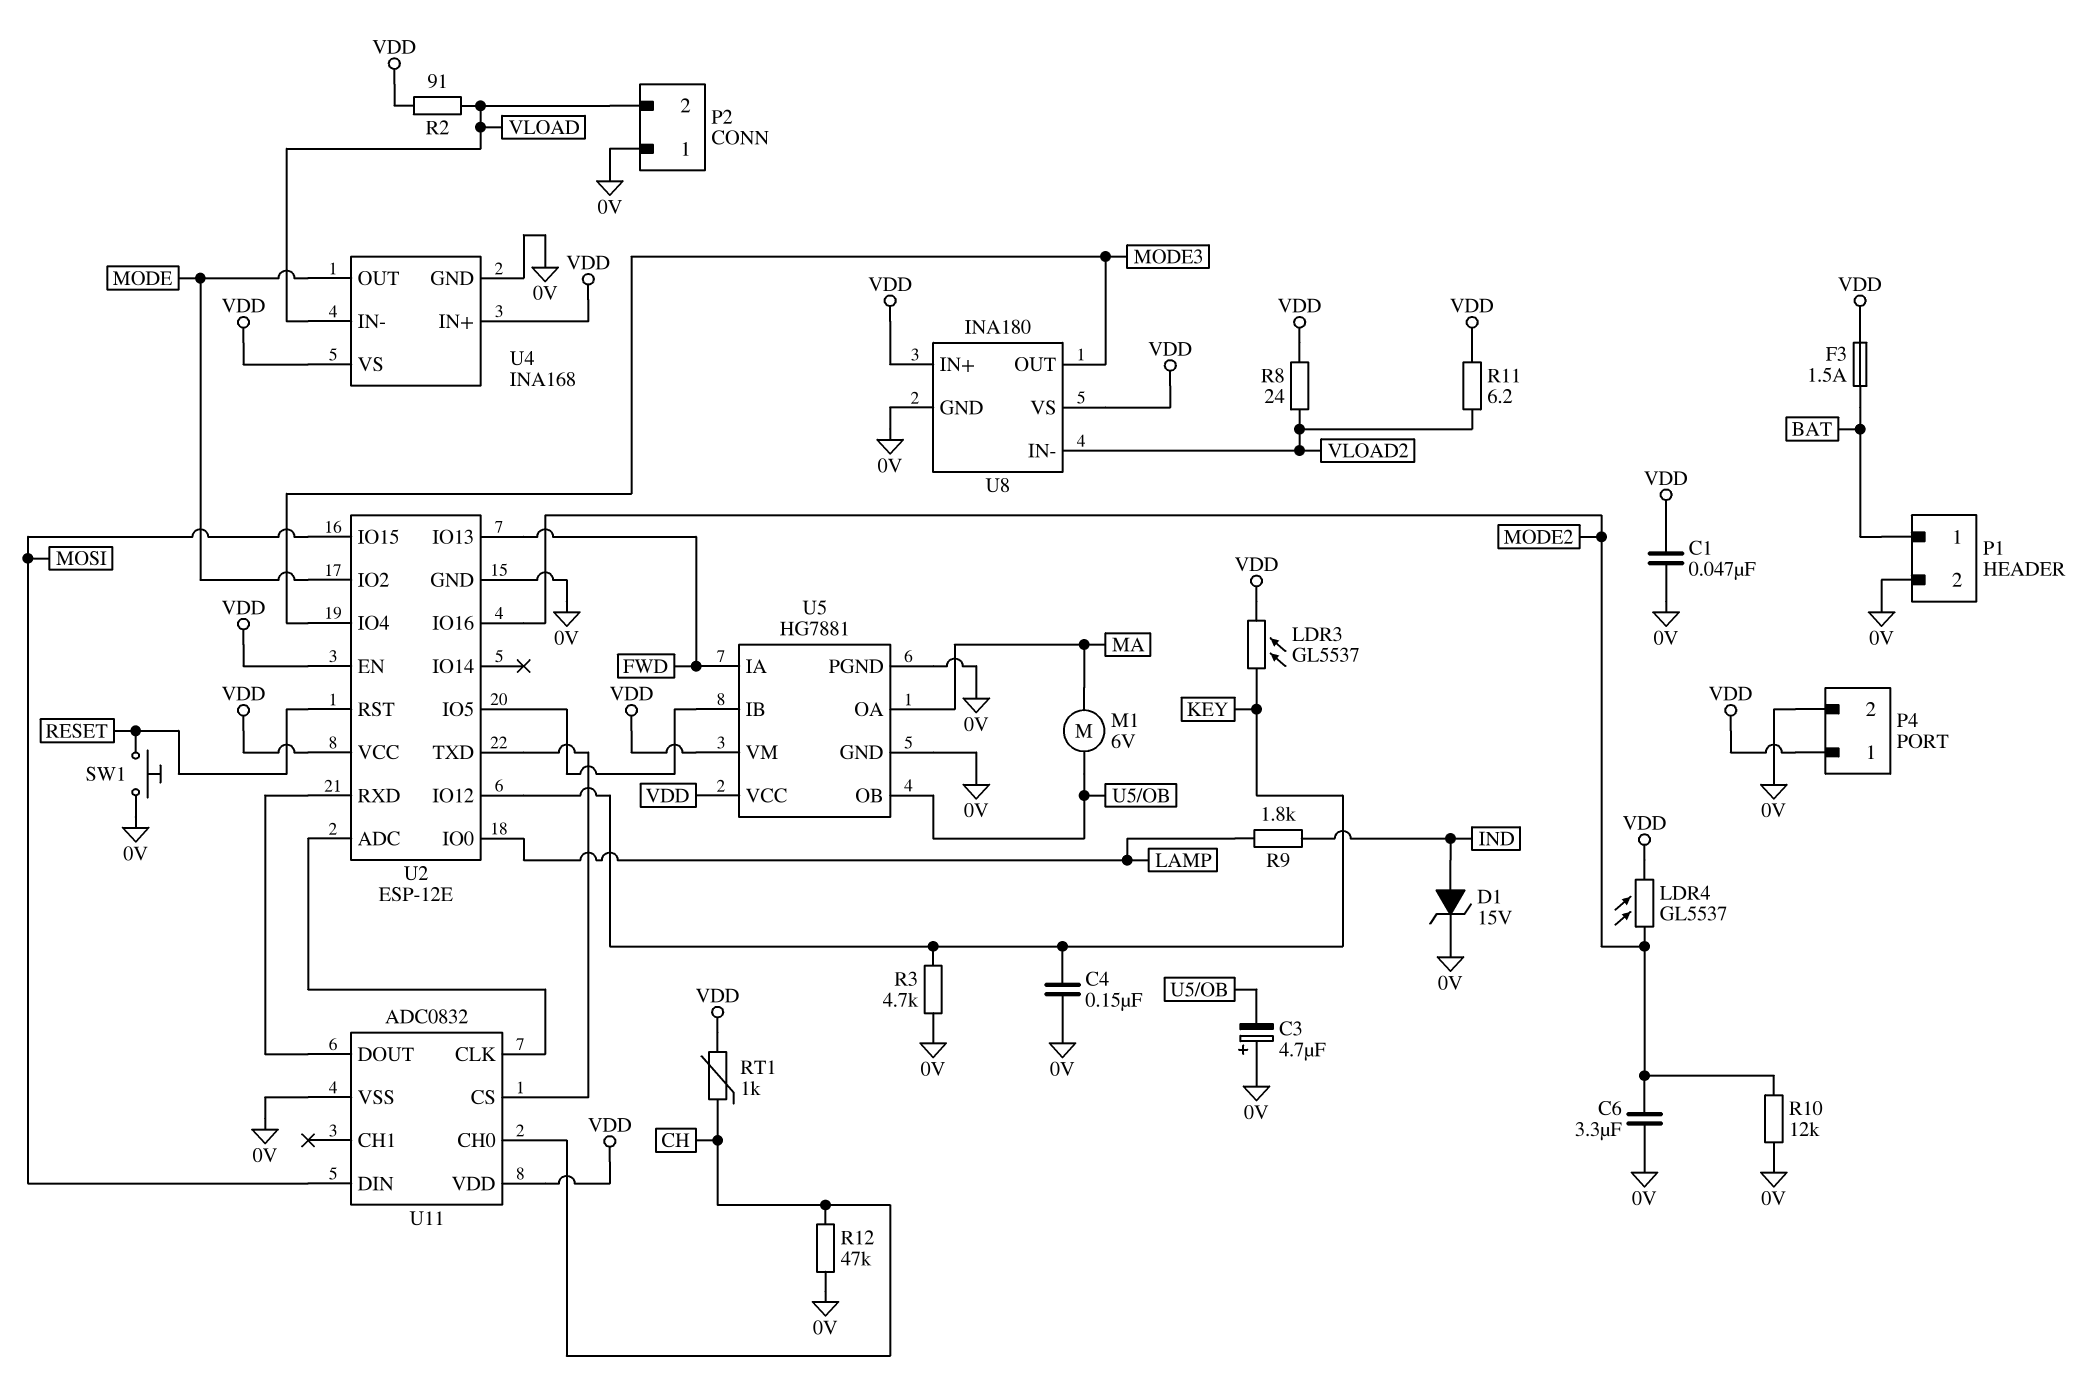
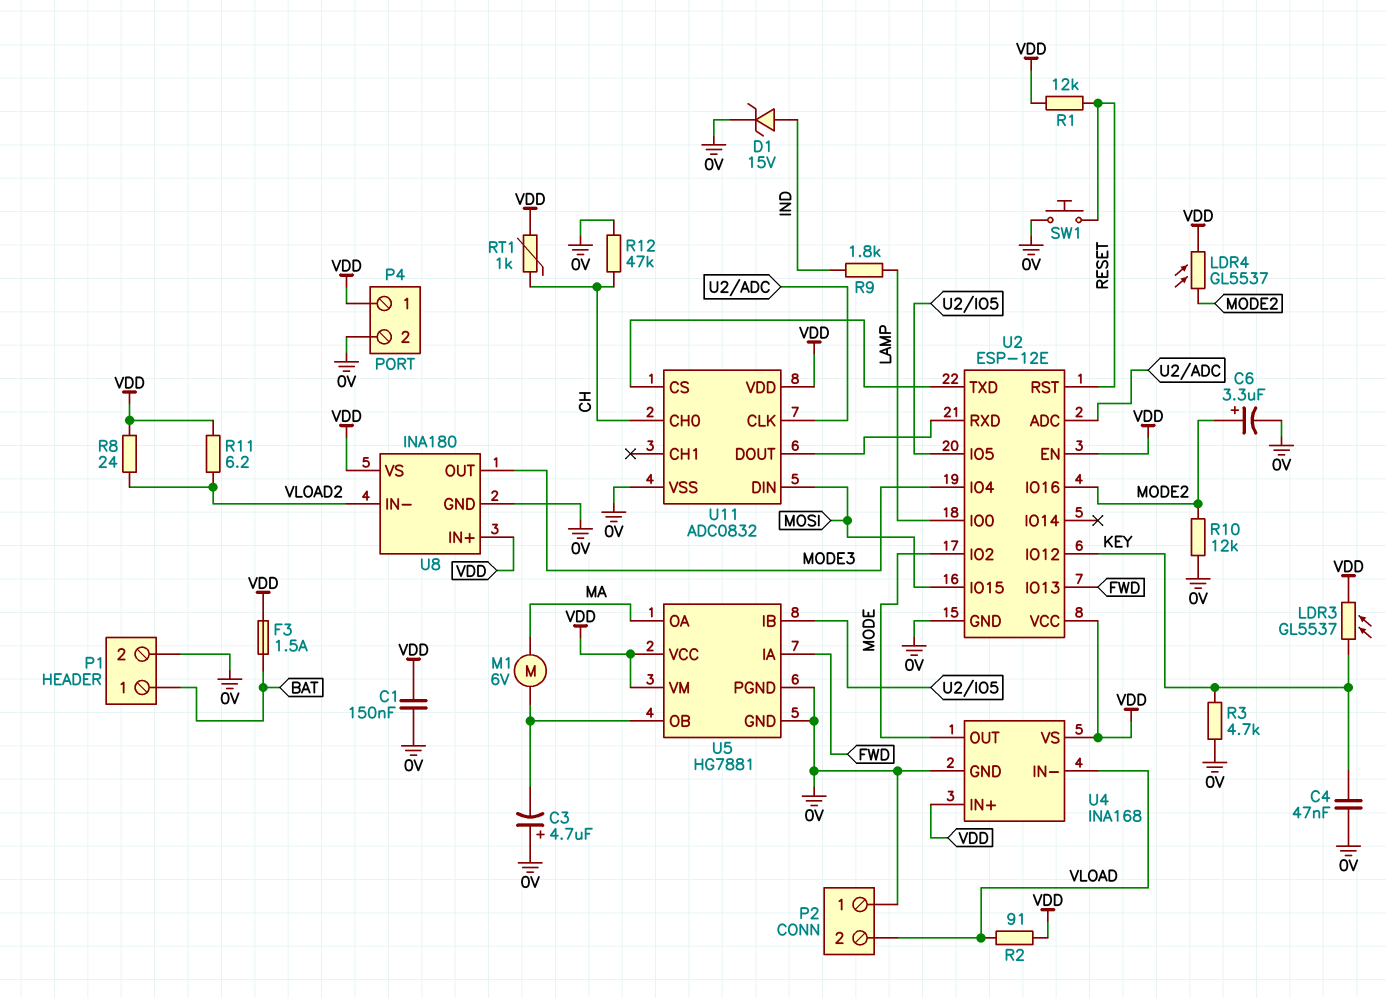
C1: 47nF (0V, VDD) -> 150nF (0V, VDD)
C4: 150nF (0V, KEY) -> 47nF (0V, KEY)
C6: 3.3uF (0V, MODE2) -> 3.3uF (plus MODE2, minus 0V)
R1: none -> 12k (RESET, VDD)

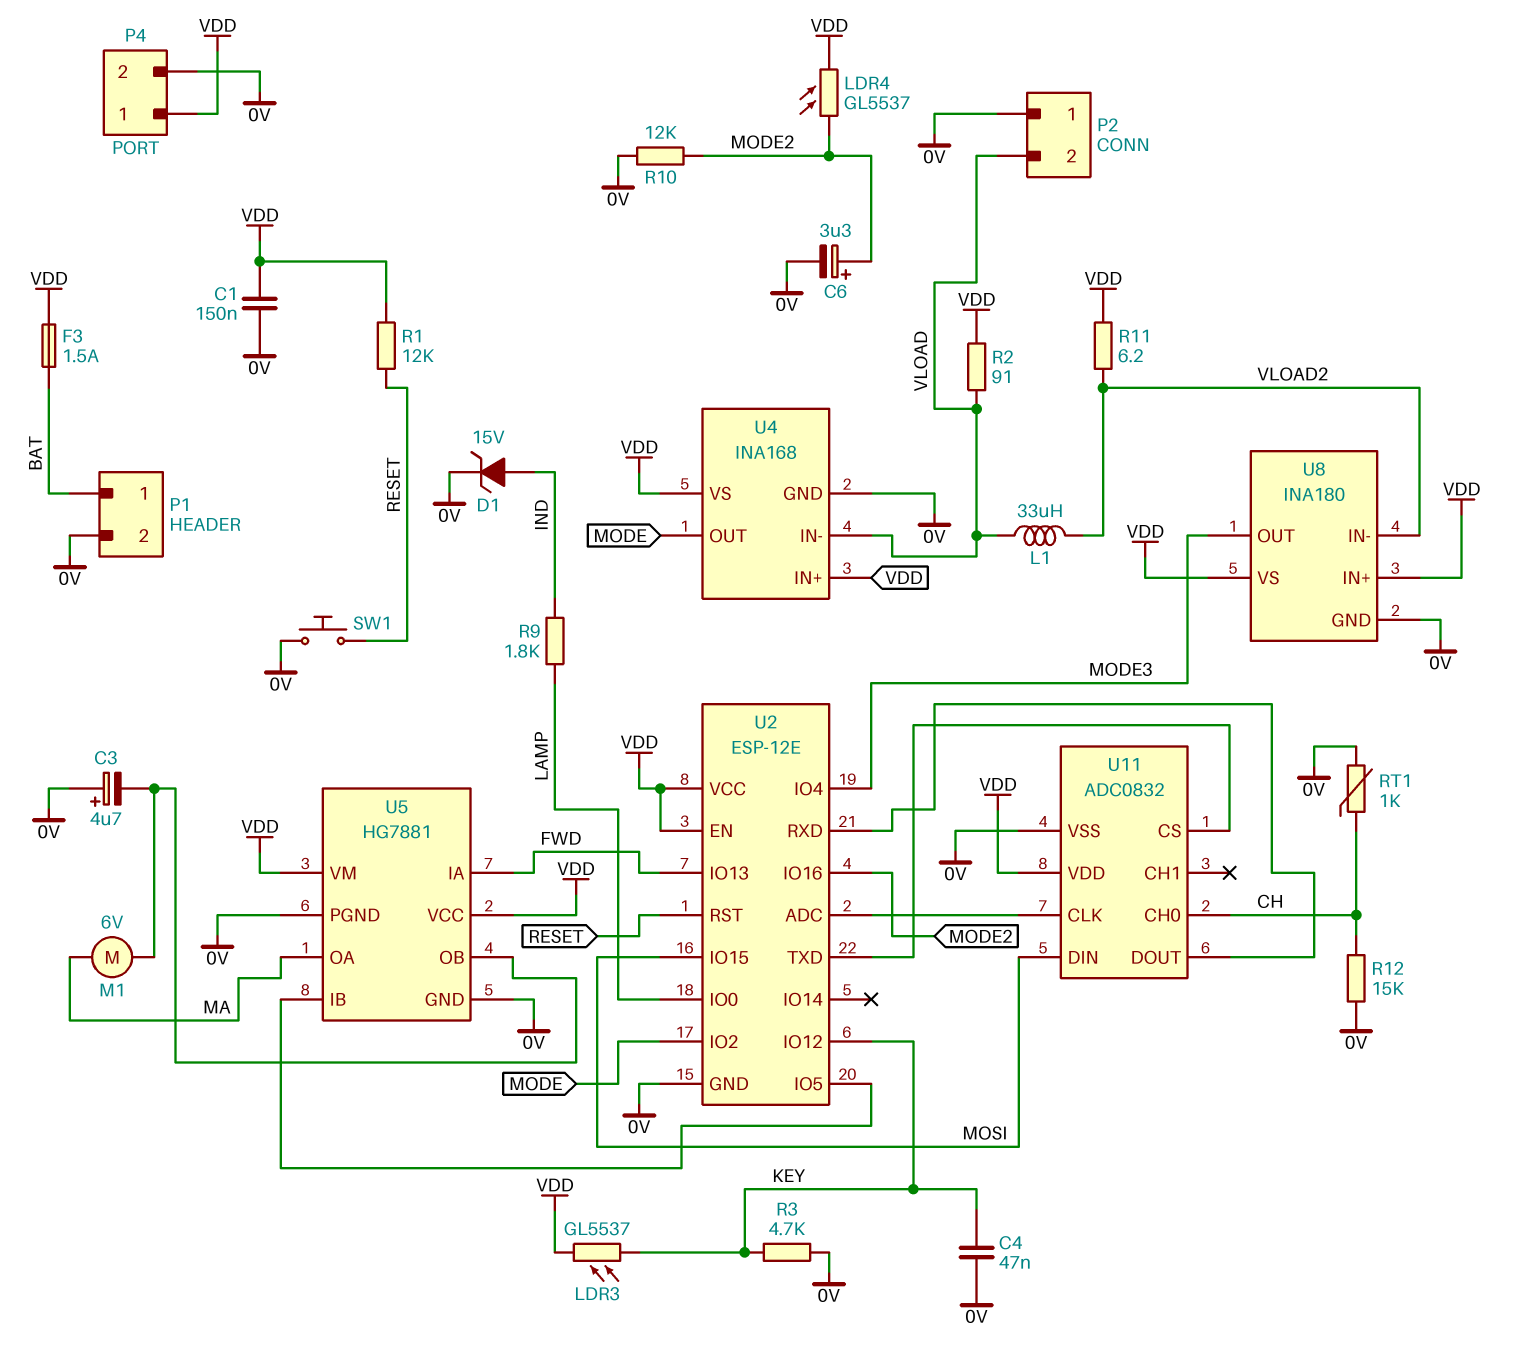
L1: none -> 33uH (VLOAD, VLOAD2)
R8: 24 (VDD, VLOAD2) -> none
R12: 47k (0V, CH) -> 15k (0V, CH)
RT1: 1k (CH, VDD) -> 1k (0V, CH)

